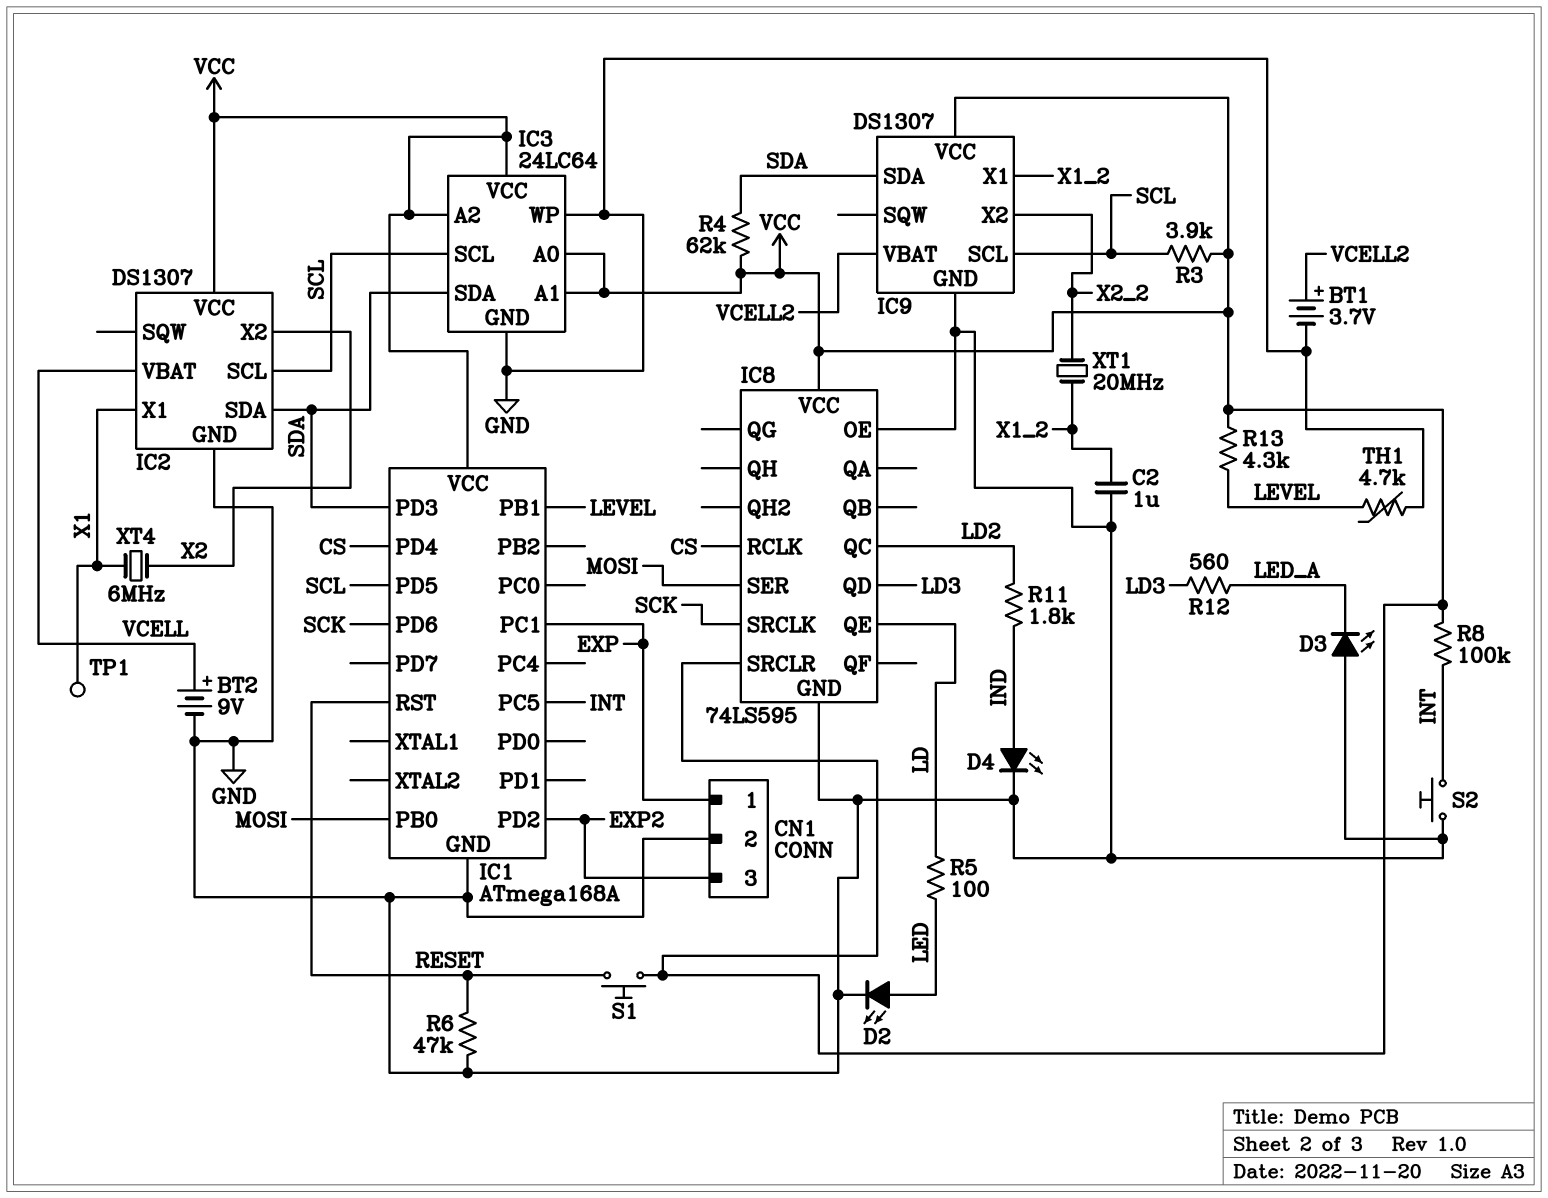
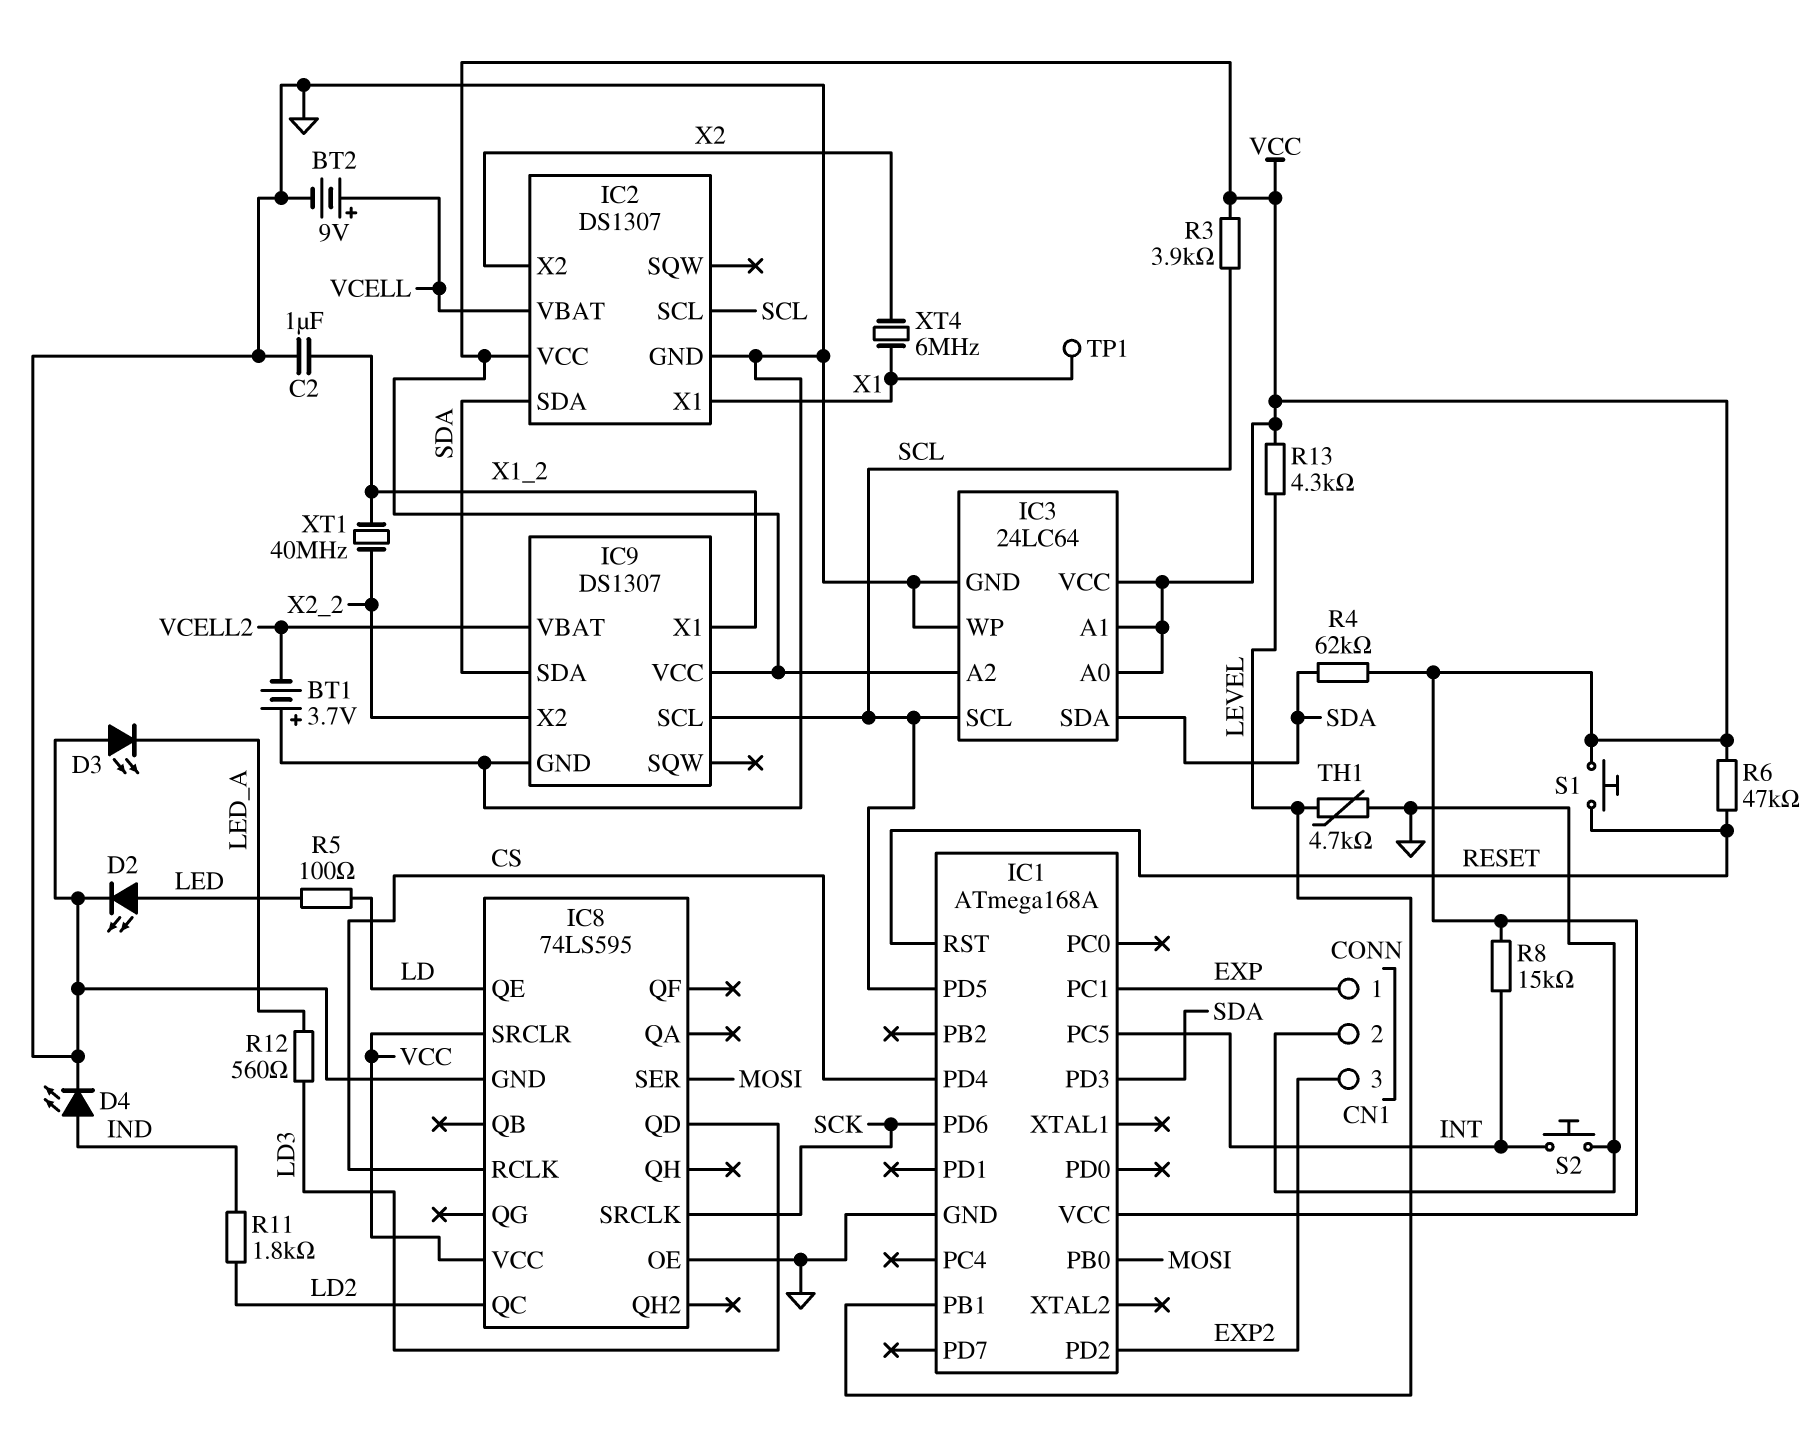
BT1: 3.7V (plus VCELL2, minus GND) -> 3.7V (plus GND, minus VCELL2)
R6: 47k (GND, RESET) -> 47k (RESET, VCC)
R8: 100k (INT, VCC) -> 15k (INT, VCC)
XT1: 20MHz (X1_2, X2_2) -> 40MHz (X1_2, X2_2)

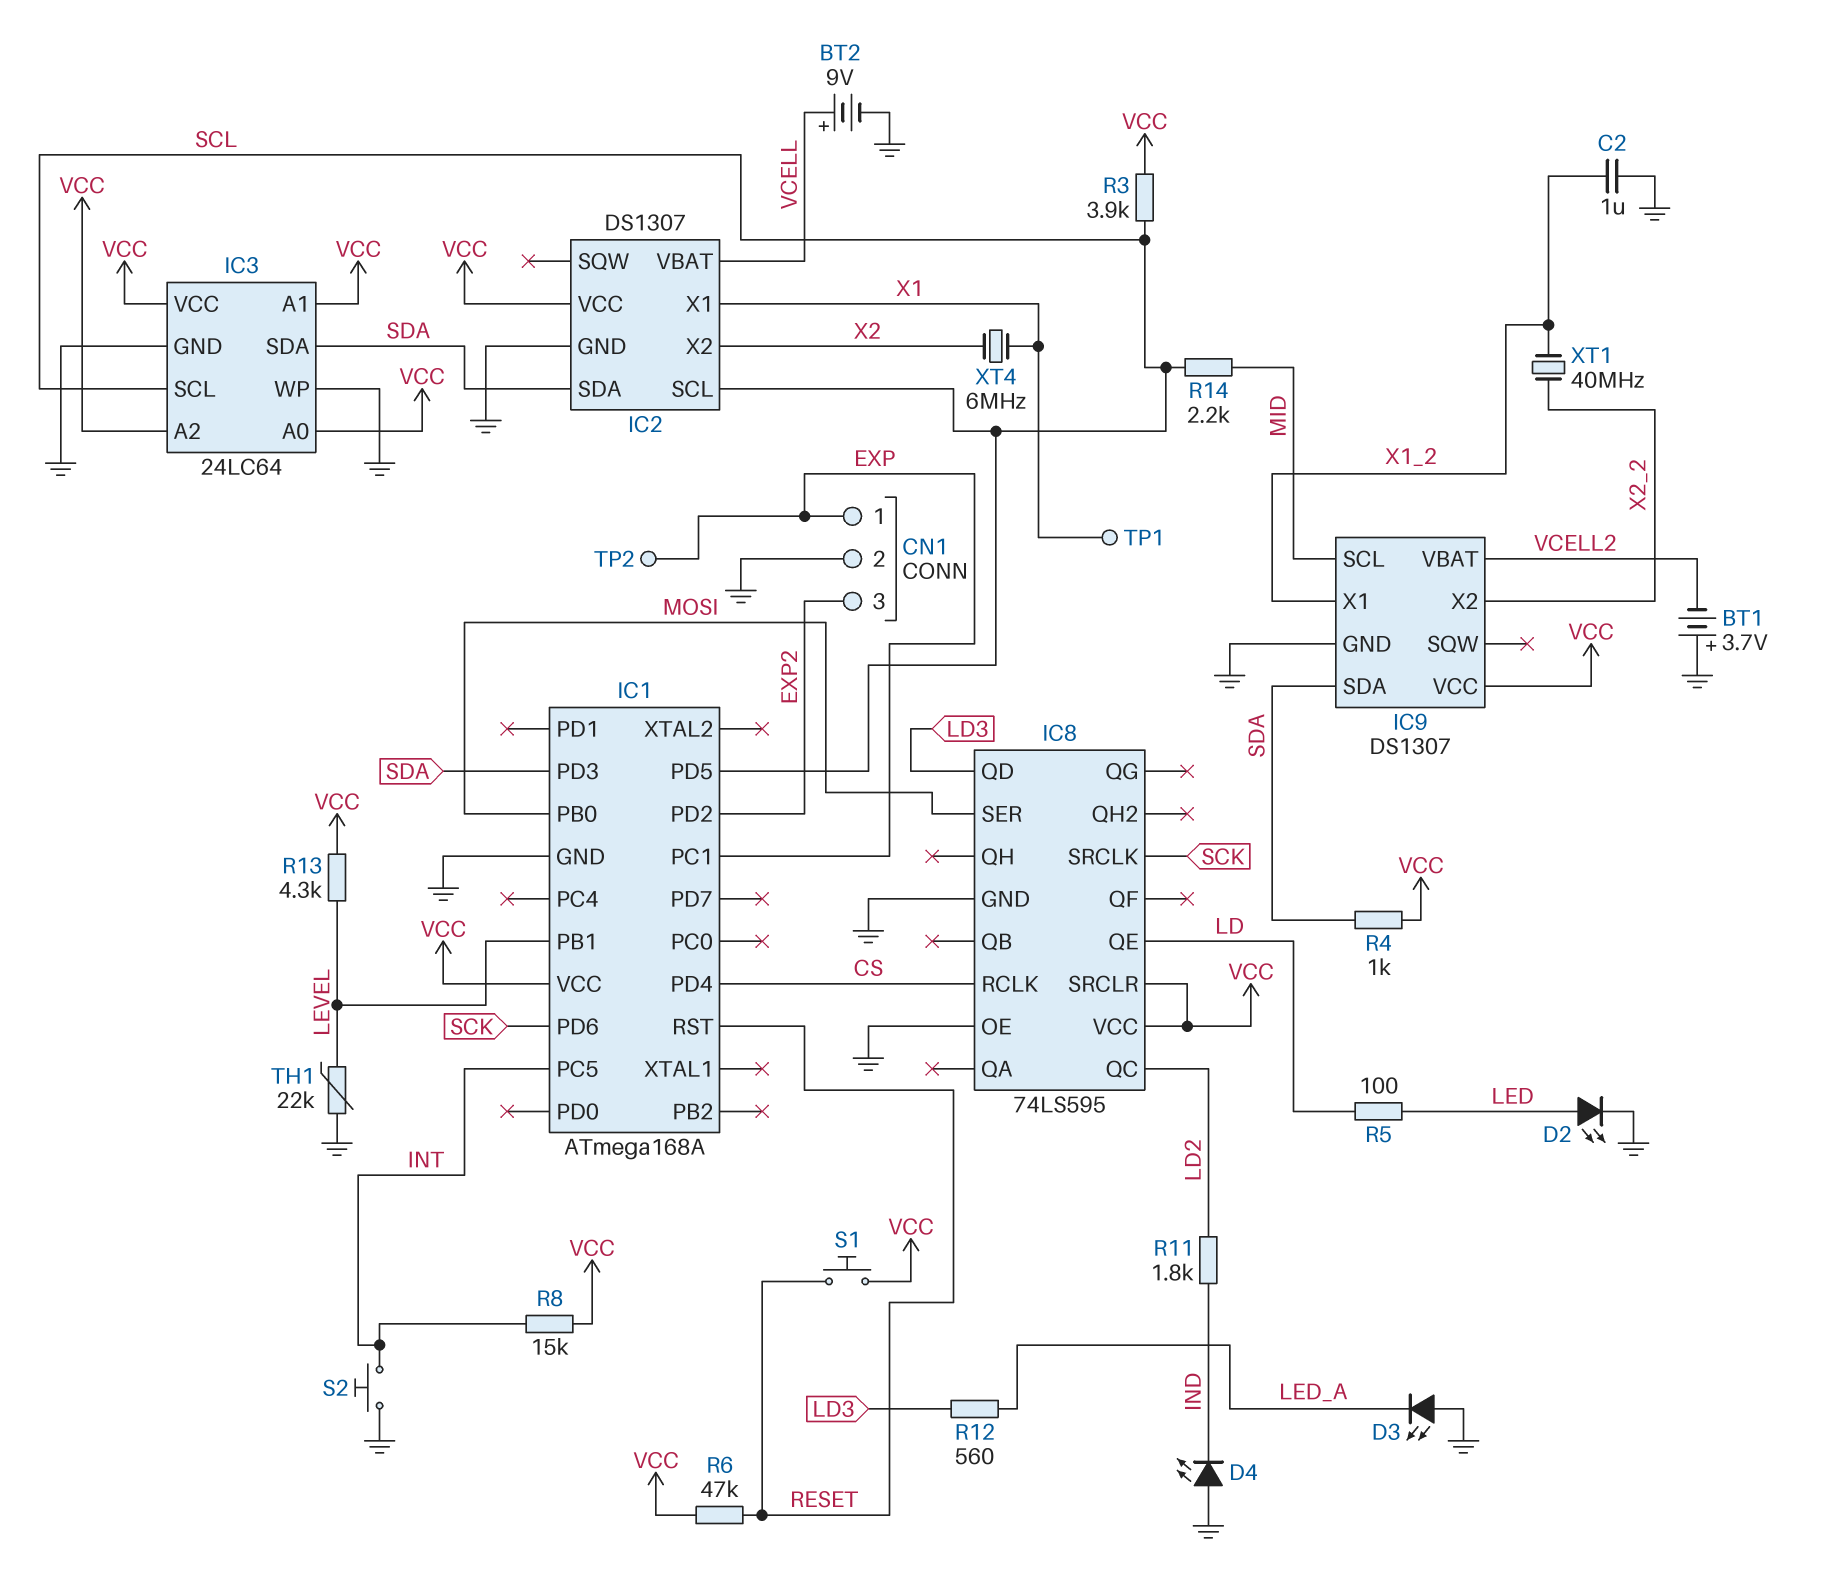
D4: LED (A IND, K GND) -> LED (A GND, K IND)
IC9 pin SCL: SCL -> MID
R4: 62k (SDA, VCC) -> 1k (SDA, VCC)
R14: none -> 2.2k (MID, SCL)
TH1: 4.7k (GND, LEVEL) -> 22k (GND, LEVEL)
TP2: none -> test point (EXP)

